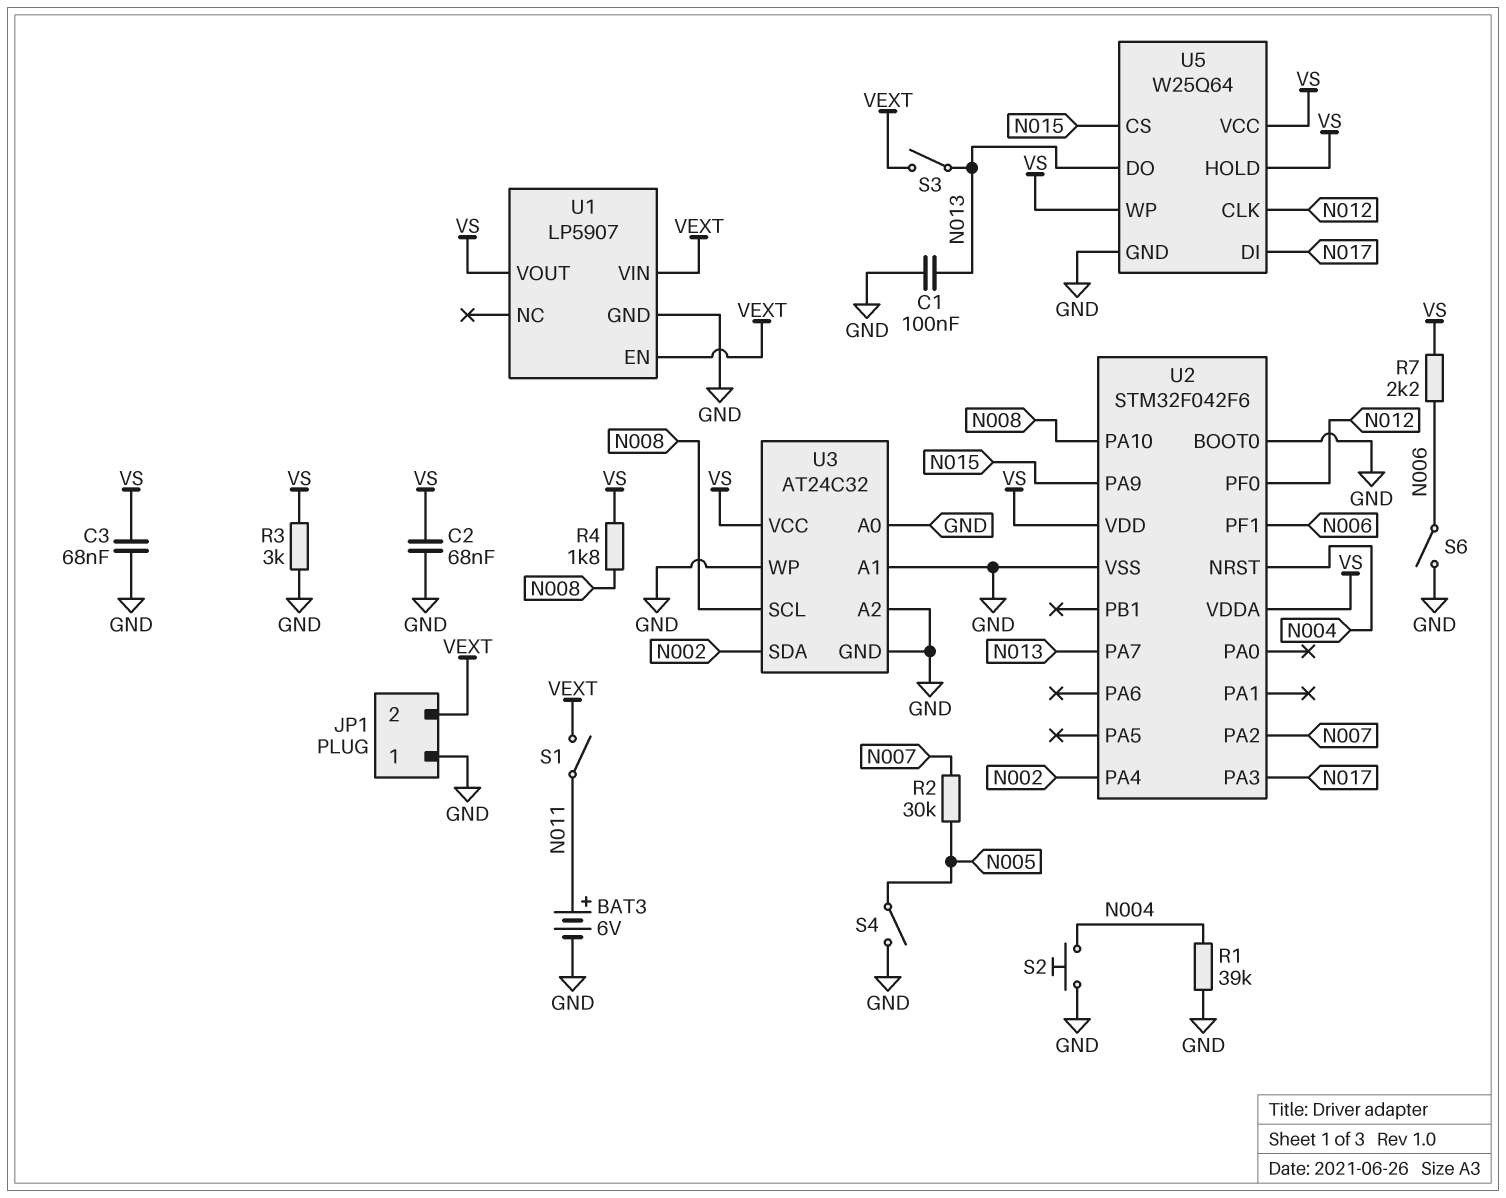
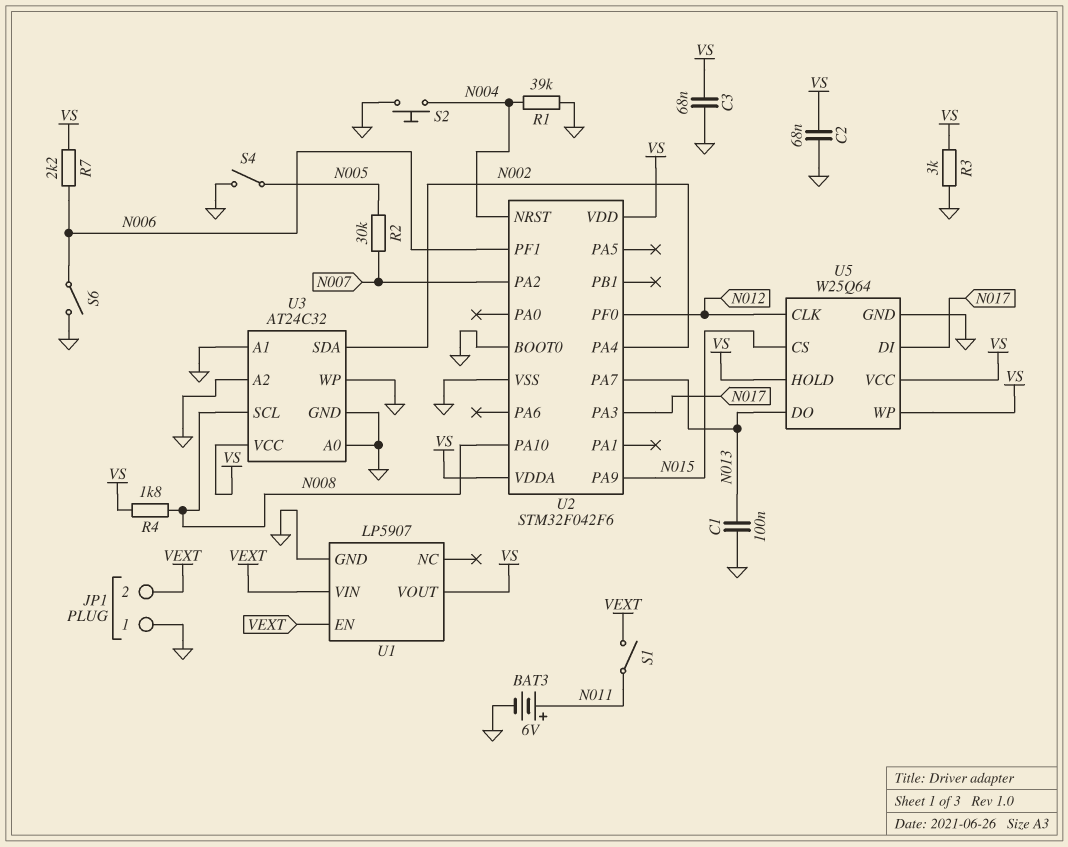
S3: switch (N013, VEXT) -> none

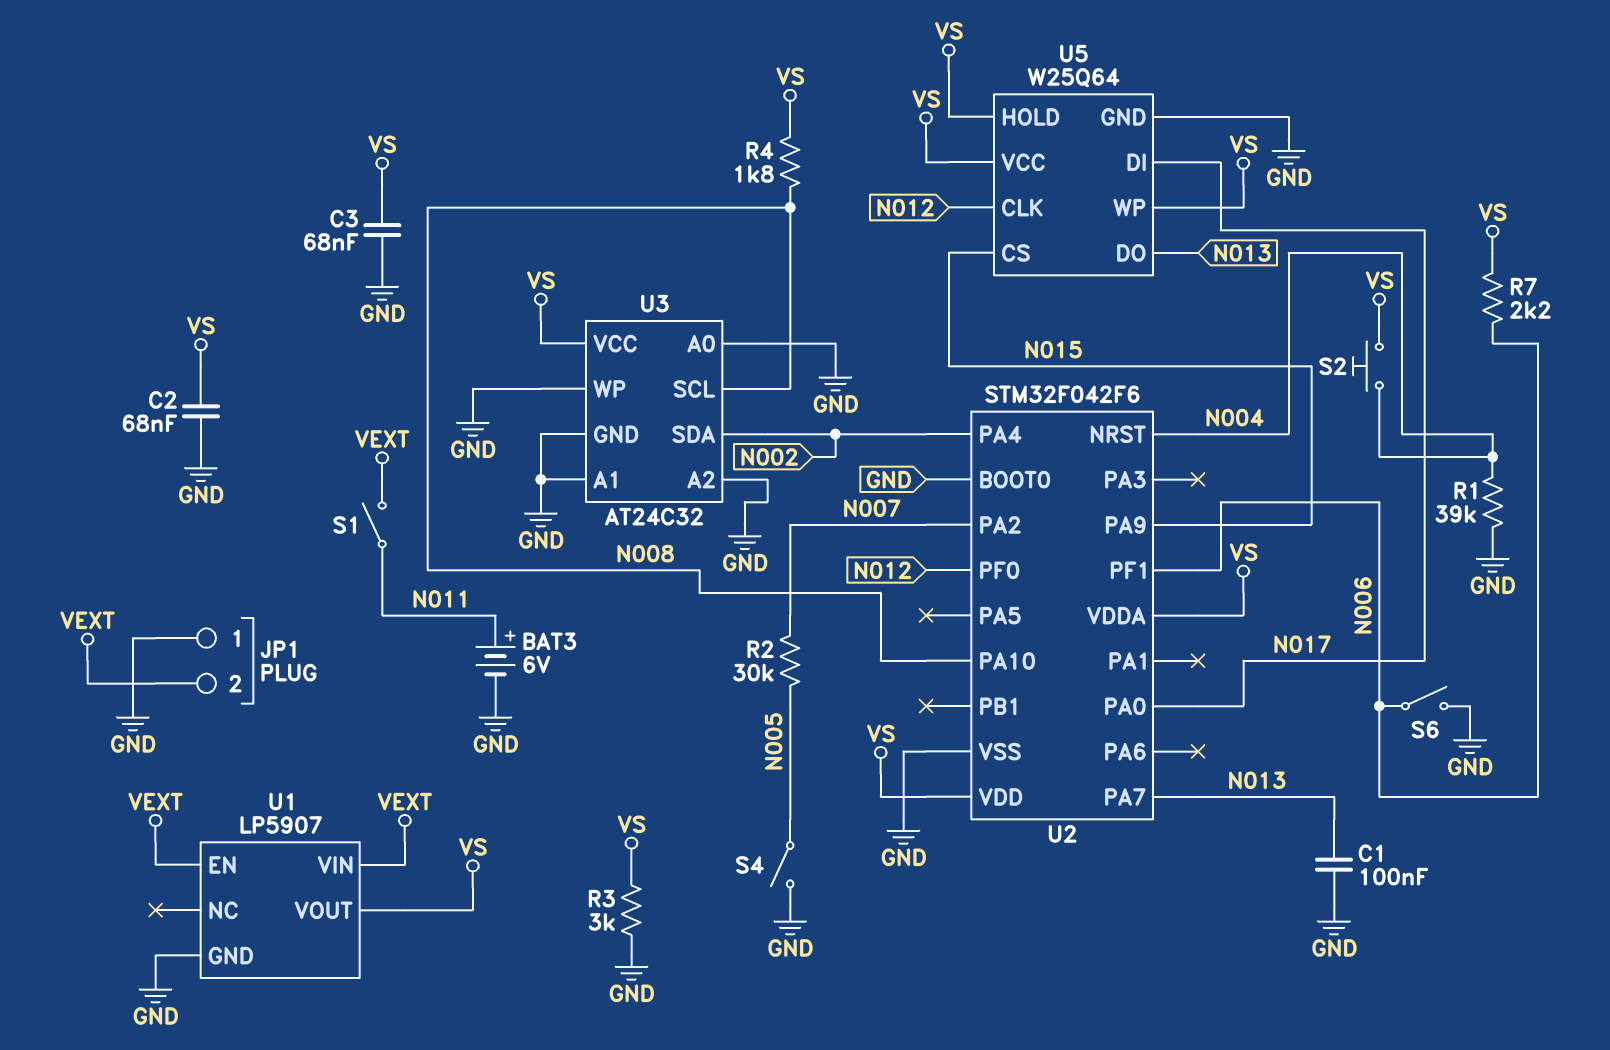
S2: button (GND, N004) -> button (N004, VS)
U2 pin PA0: none -> N017
U2 pin PA3: N017 -> none

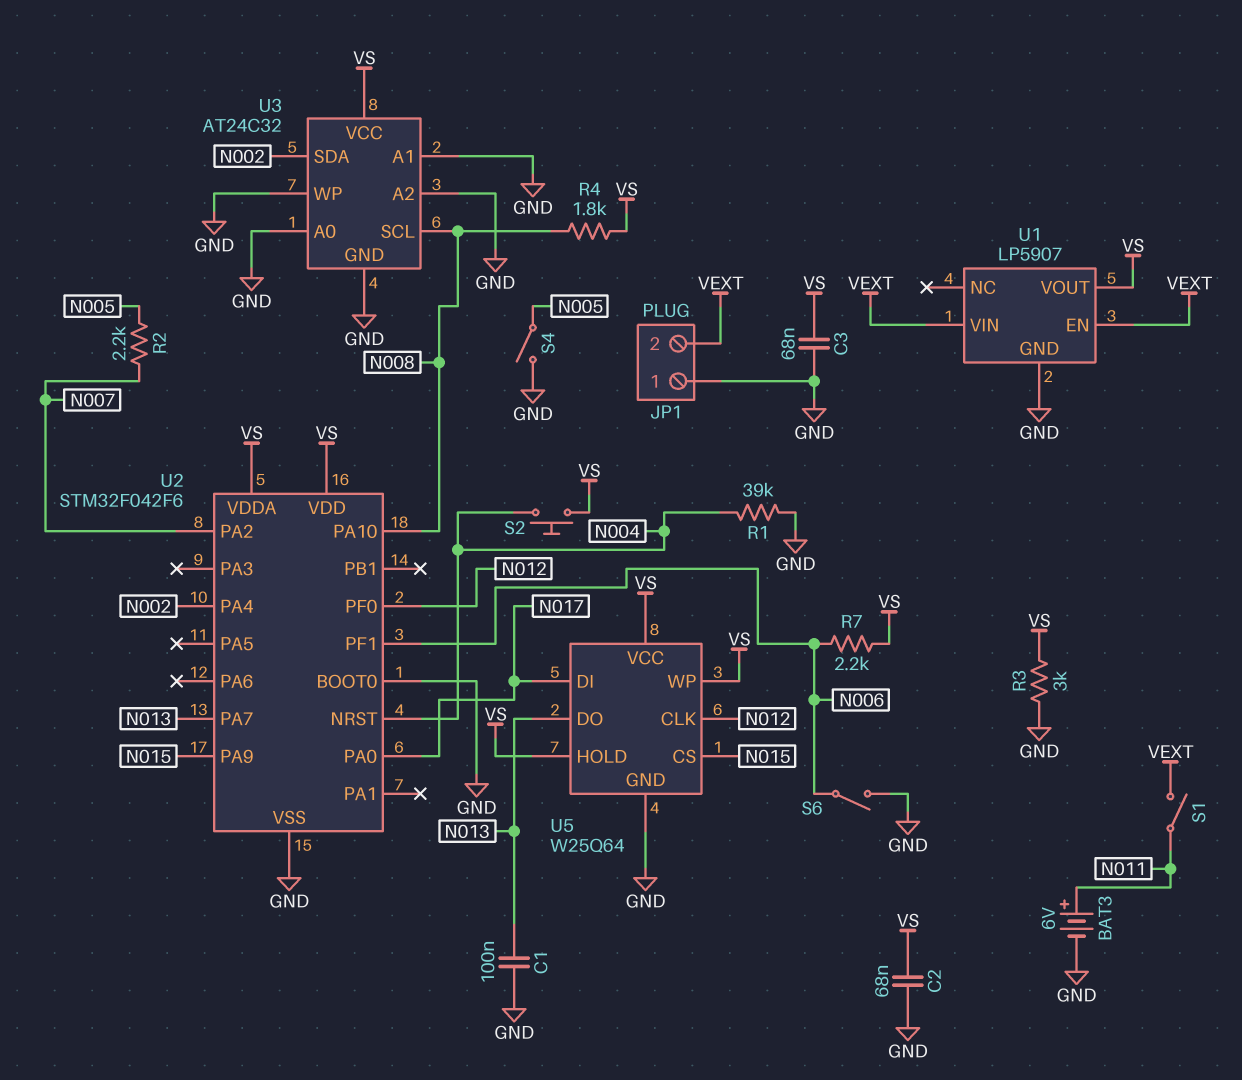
R2: 30k (N005, N007) -> 2.2k (N005, N007)

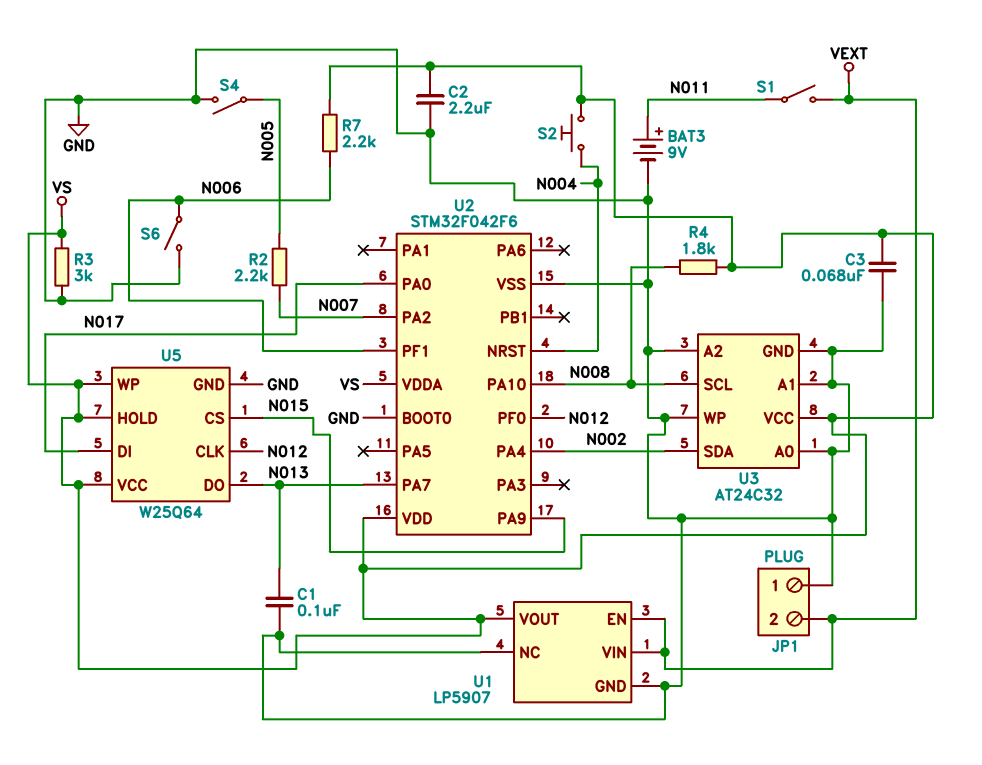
BAT3: 6V (plus N011, minus GND) -> 9V (plus N011, minus GND)
C2: 68nF (GND, VS) -> 2.2uF (GND, VS)
R1: 39k (GND, N004) -> none
U1 pin NC: none -> GND

